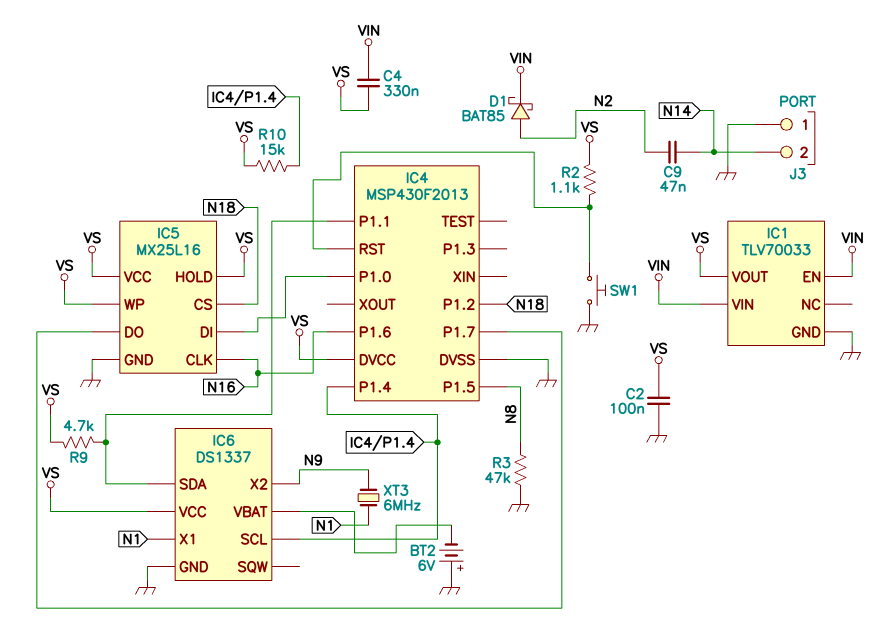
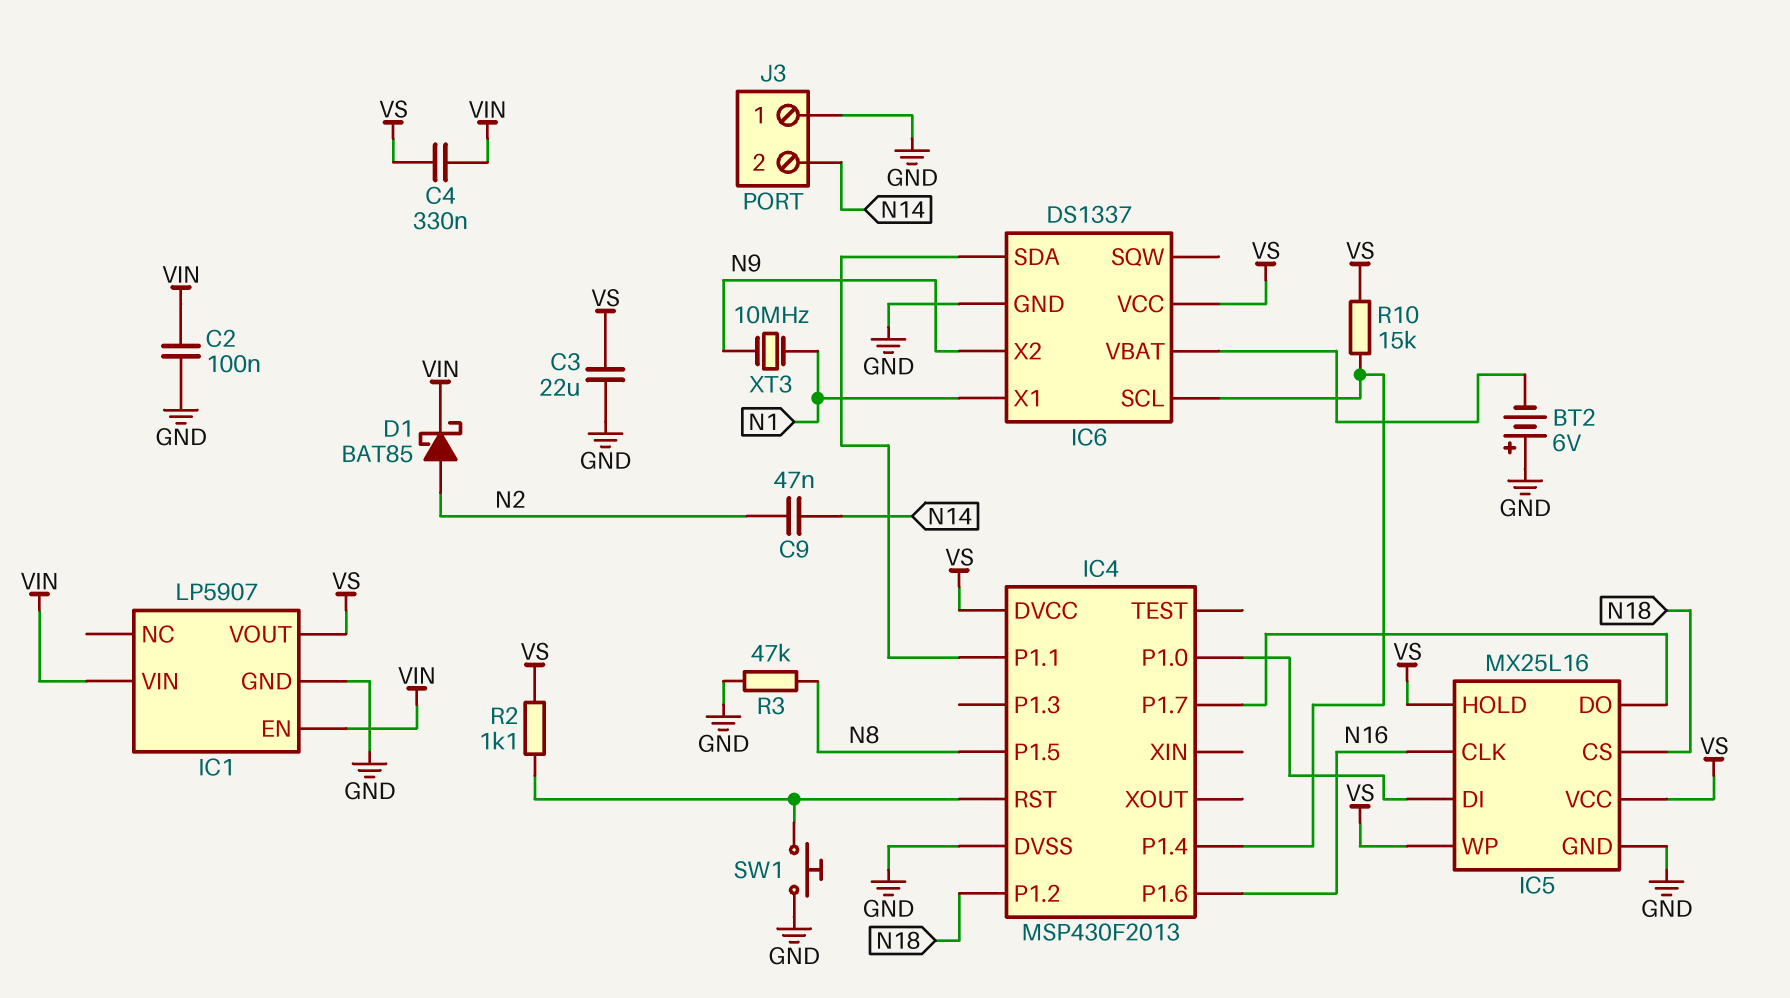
C2: 100nF (GND, VS) -> 100nF (GND, VIN)
C3: none -> 22uF (GND, VS)
IC1: TLV70033 -> LP5907
R9: 4.7k (IC4/P1.1, VS) -> none
XT3: 6MHz (N1, N9) -> 10MHz (N1, N9)

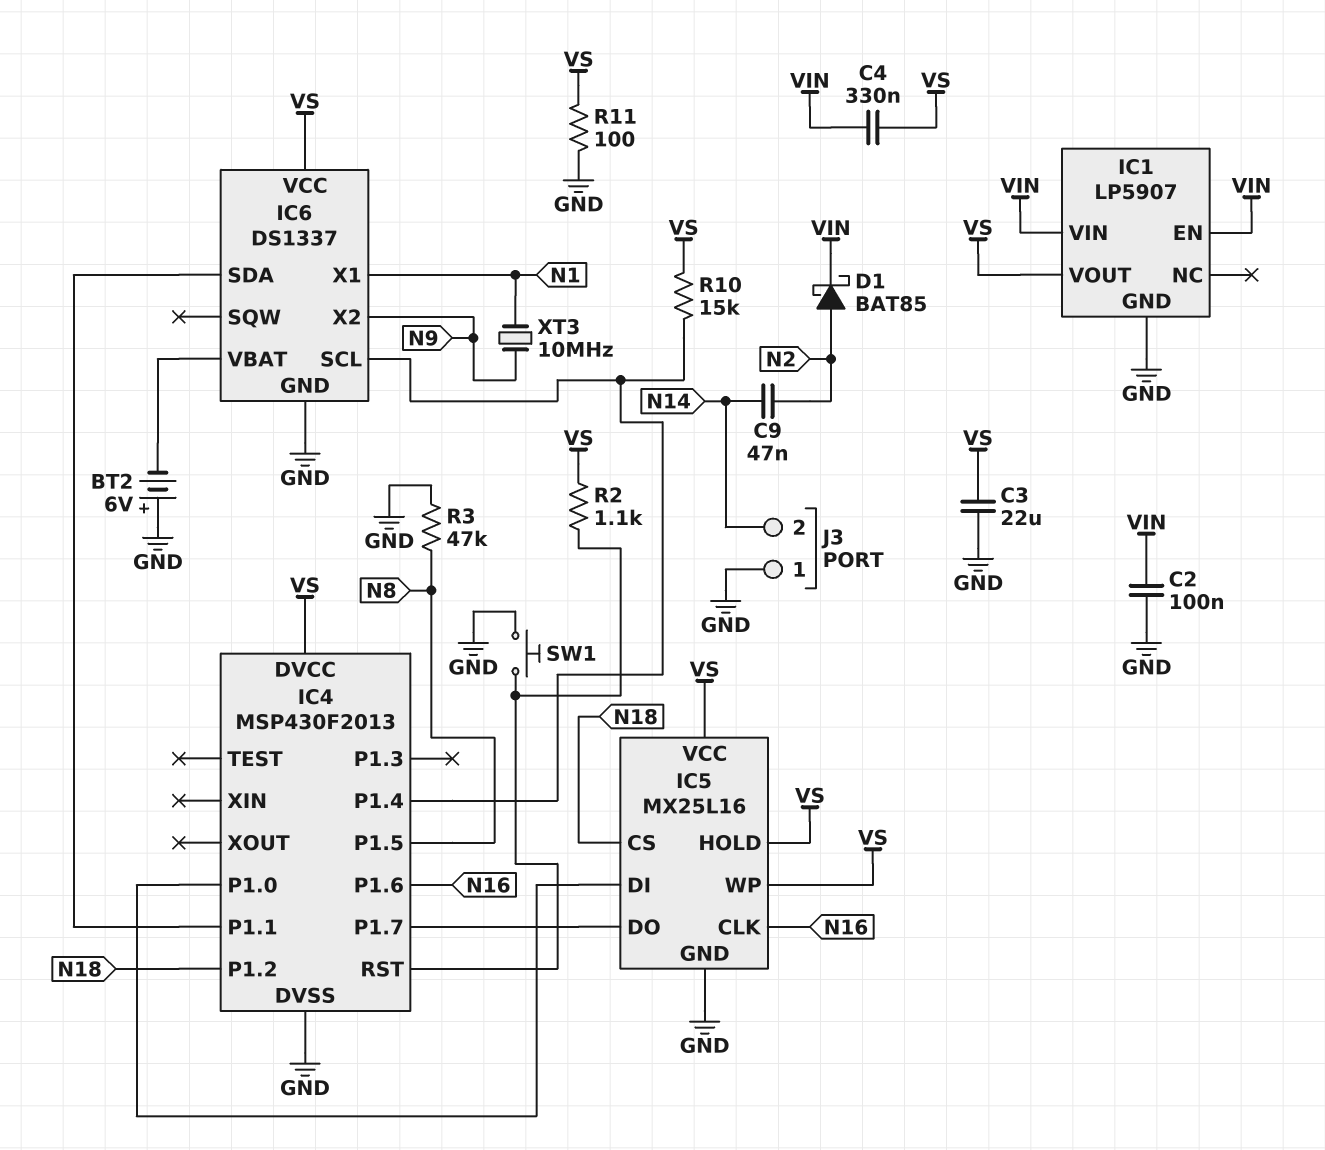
R11: none -> 100 (GND, VS)

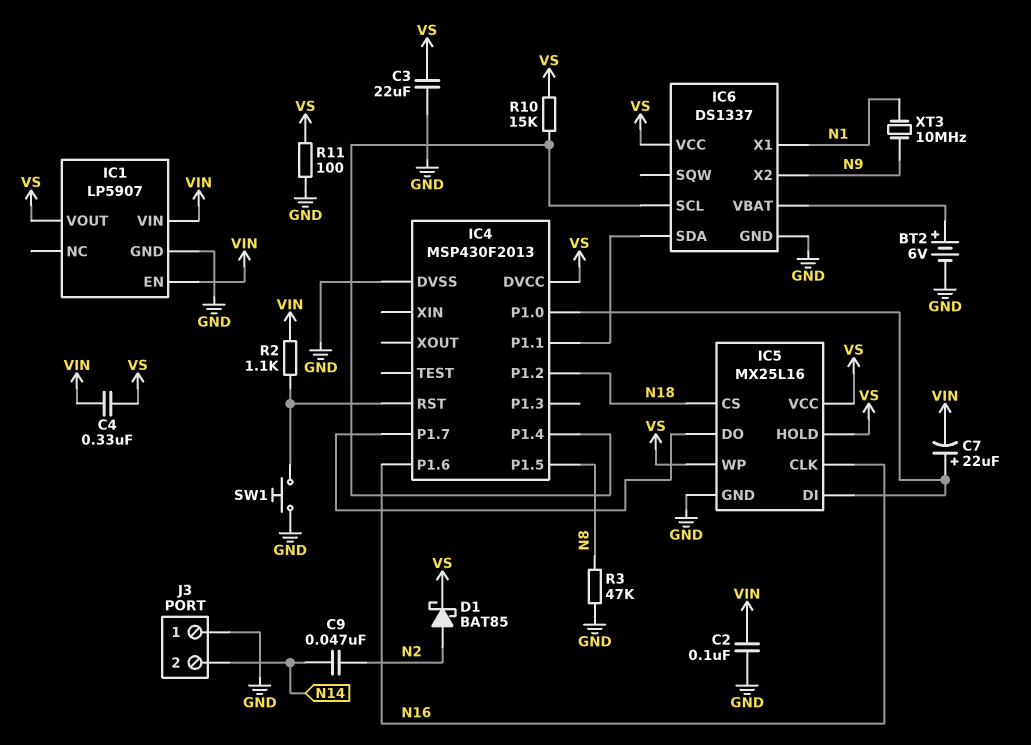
BT2: 6V (plus GND, minus IC6/VBAT) -> 6V (plus IC6/VBAT, minus GND)
C7: none -> 22uF (plus IC4/P1.0, minus VIN)
D1: schottky BAT85 (A N2, K VIN) -> schottky BAT85 (A N2, K VS)
R2: 1.1k (IC4/RST, VS) -> 1.1k (IC4/RST, VIN)

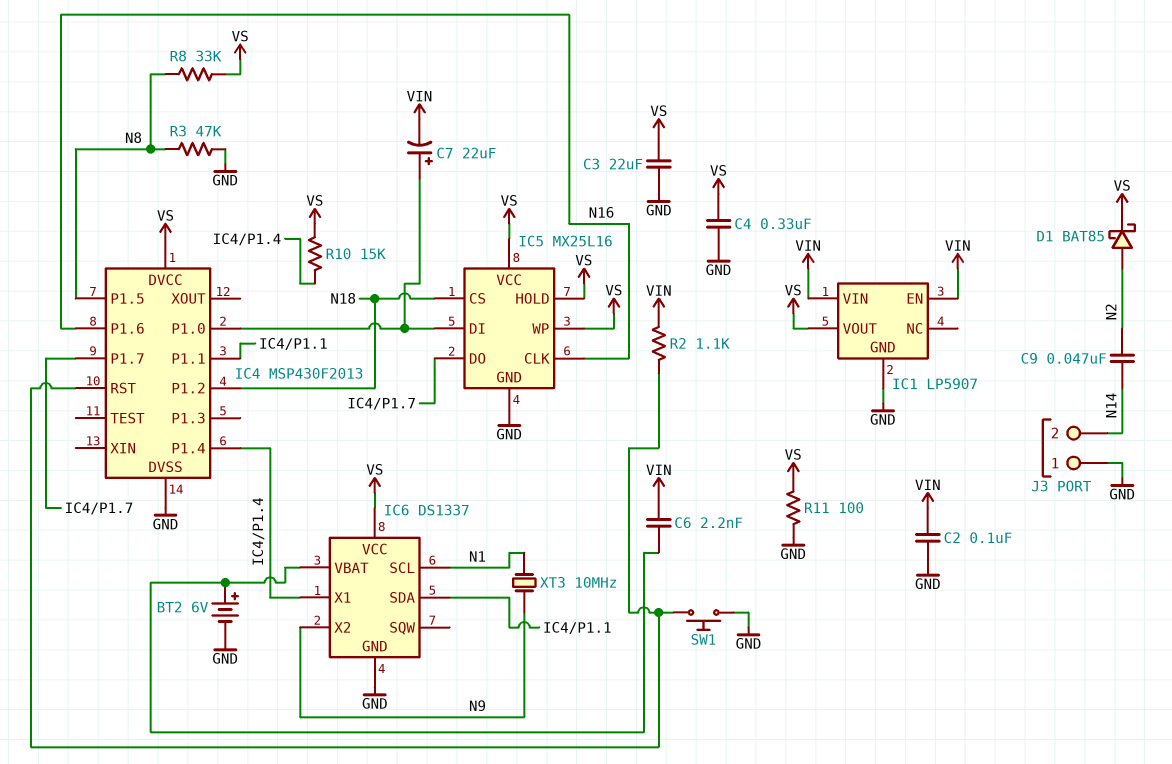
C4: 330nF (VIN, VS) -> 330nF (GND, VS)
C6: none -> 2.2nF (IC6/VBAT, VIN)
IC6 pin SCL: IC4/P1.4 -> N1
IC6 pin X1: N1 -> IC4/P1.4
R8: none -> 33k (N8, VS)

